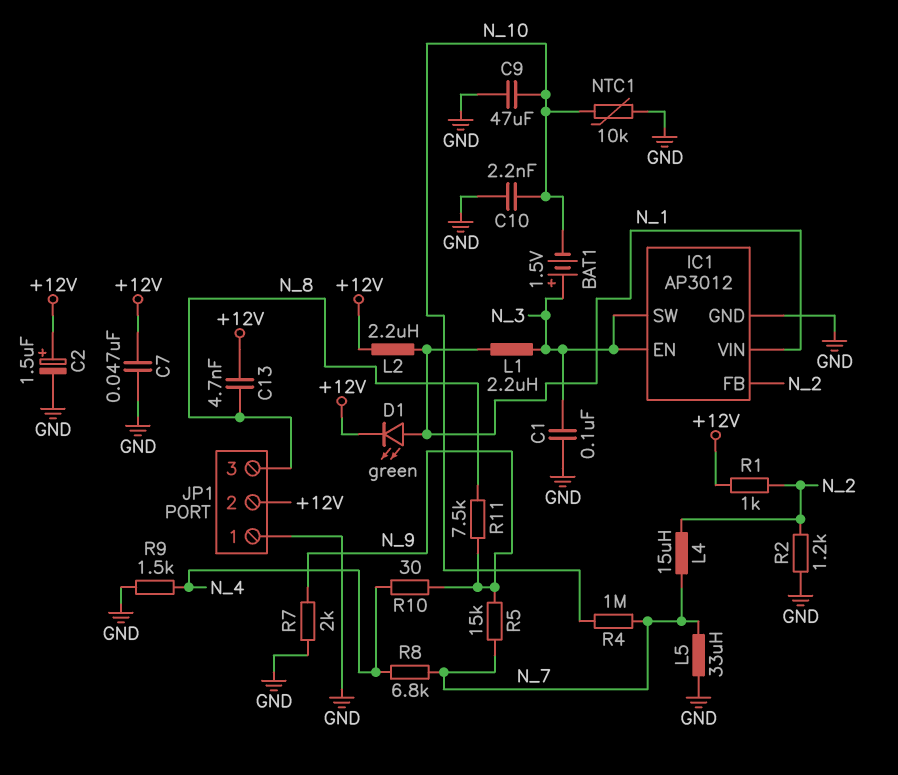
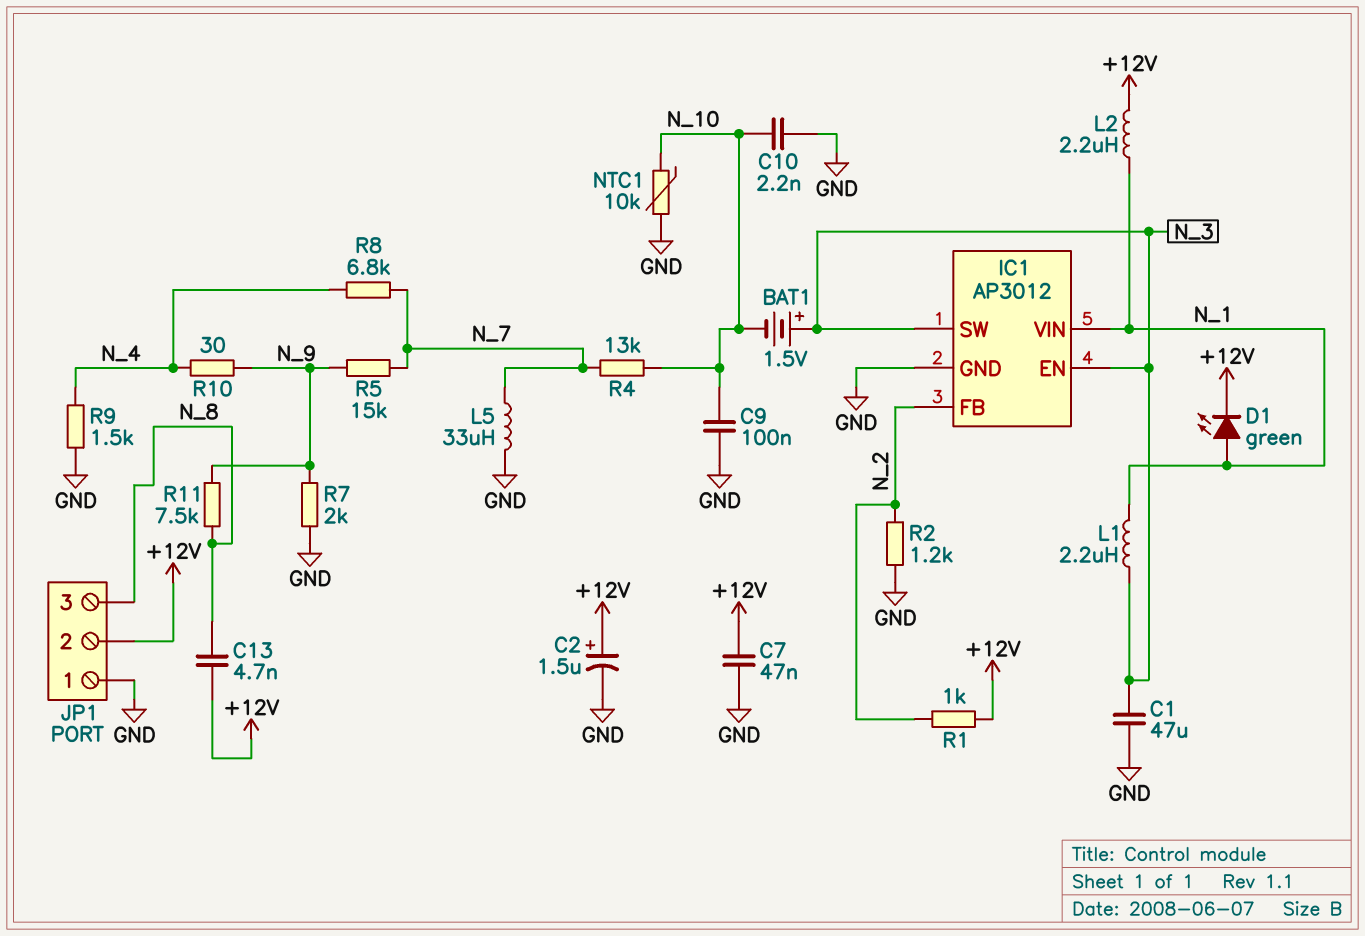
C1: 100nF (GND, N_3) -> 47uF (GND, N_3)
C9: 47uF (GND, N_10) -> 100nF (GND, N_10)
L4: 15uH (N_2, N_7) -> none
R4: 1M (N_7, N_10) -> 13k (N_7, N_10)

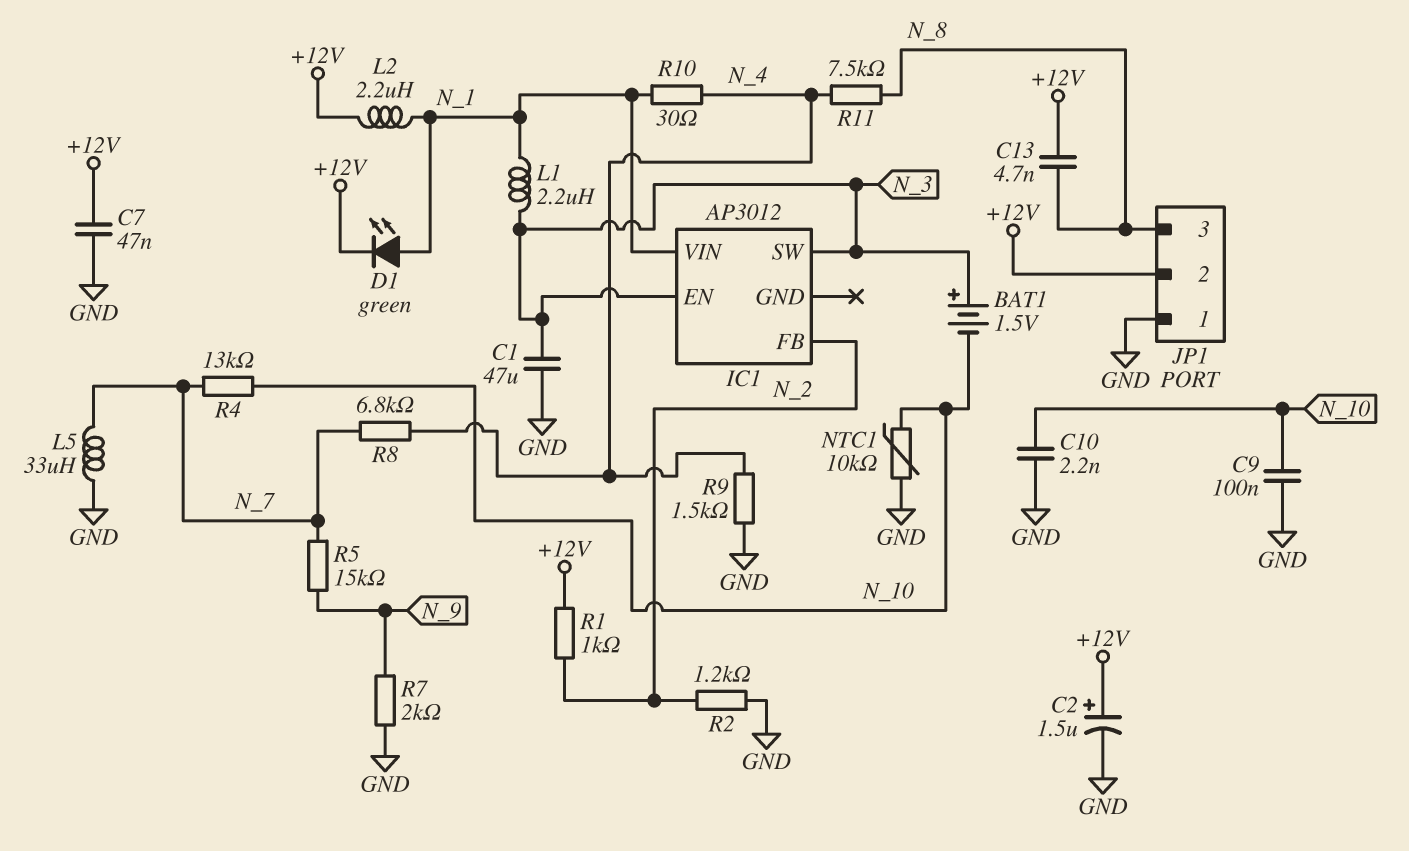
IC1 pin GND: GND -> none
R10: 30 (N_4, N_9) -> 30 (N_1, N_4)
R11: 7.5k (N_8, N_9) -> 7.5k (N_4, N_8)

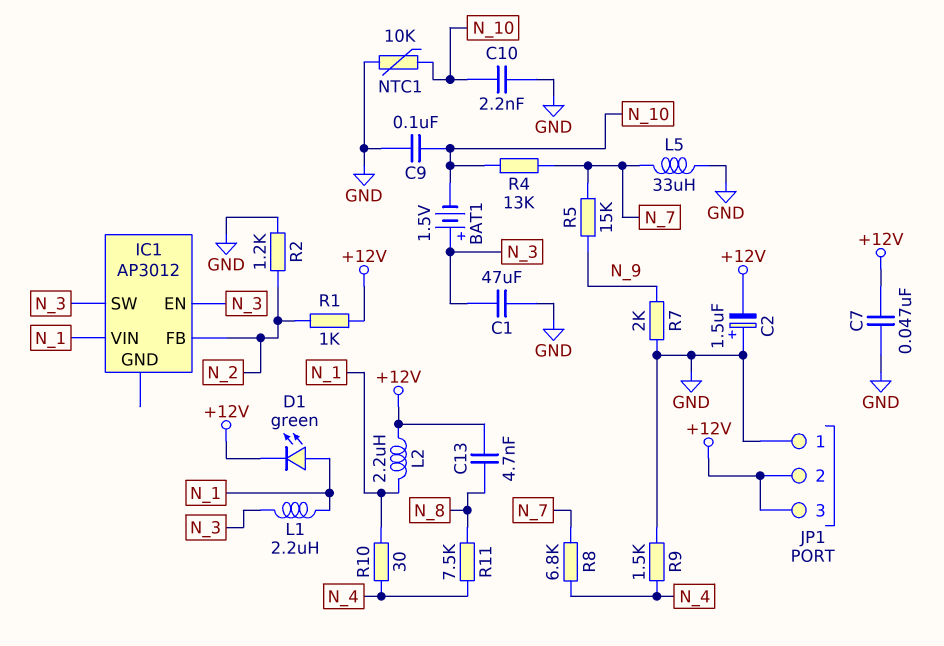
C2: 1.5uF (plus +12V, minus GND) -> 1.5uF (plus GND, minus +12V)
JP1 pin 3: N_8 -> +12V

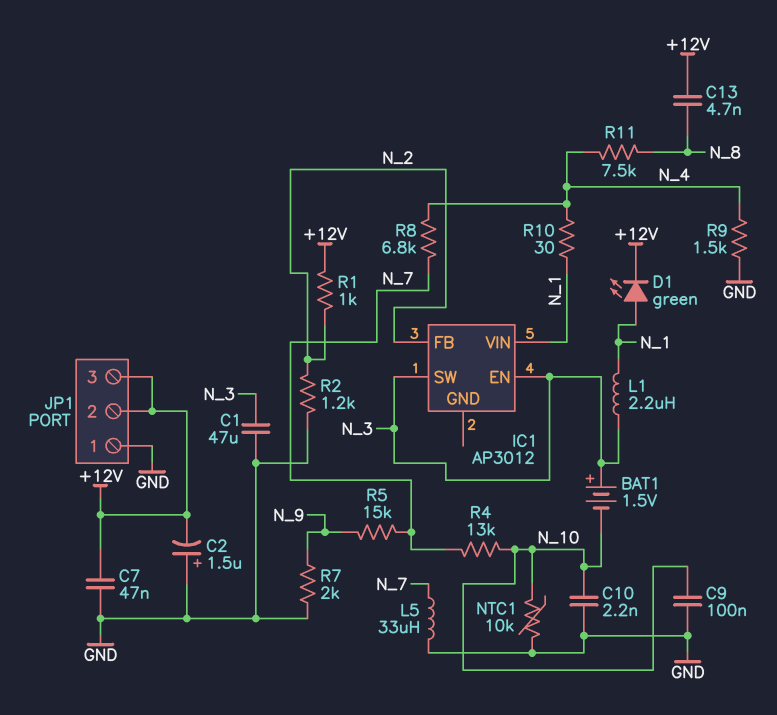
L2: 2.2uH (+12V, N_1) -> none

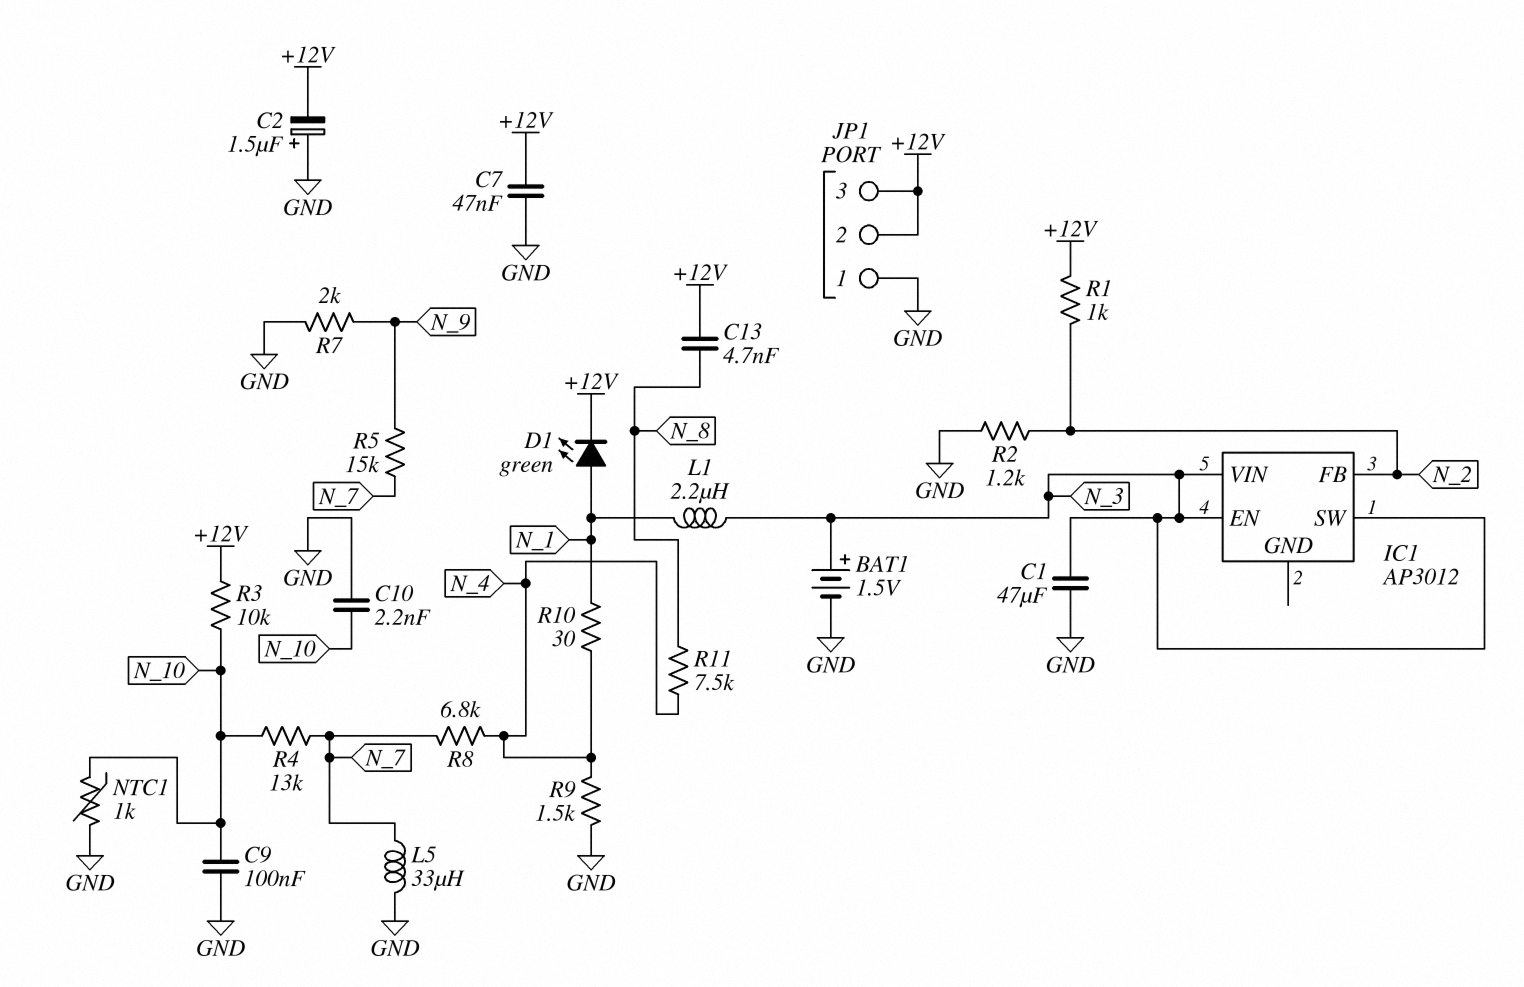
BAT1: 1.5V (plus N_3, minus N_10) -> 1.5V (plus N_3, minus GND)
IC1 pin VIN: N_1 -> N_3
NTC1: 10k (GND, N_10) -> 1k (GND, N_10)
R3: none -> 10k (+12V, N_10)

